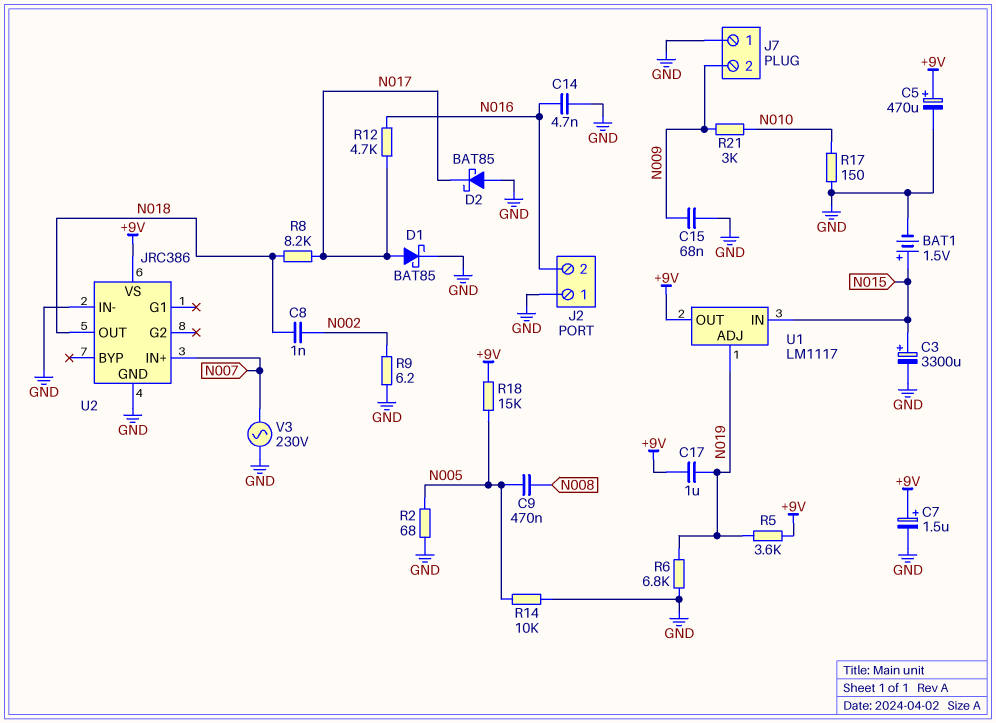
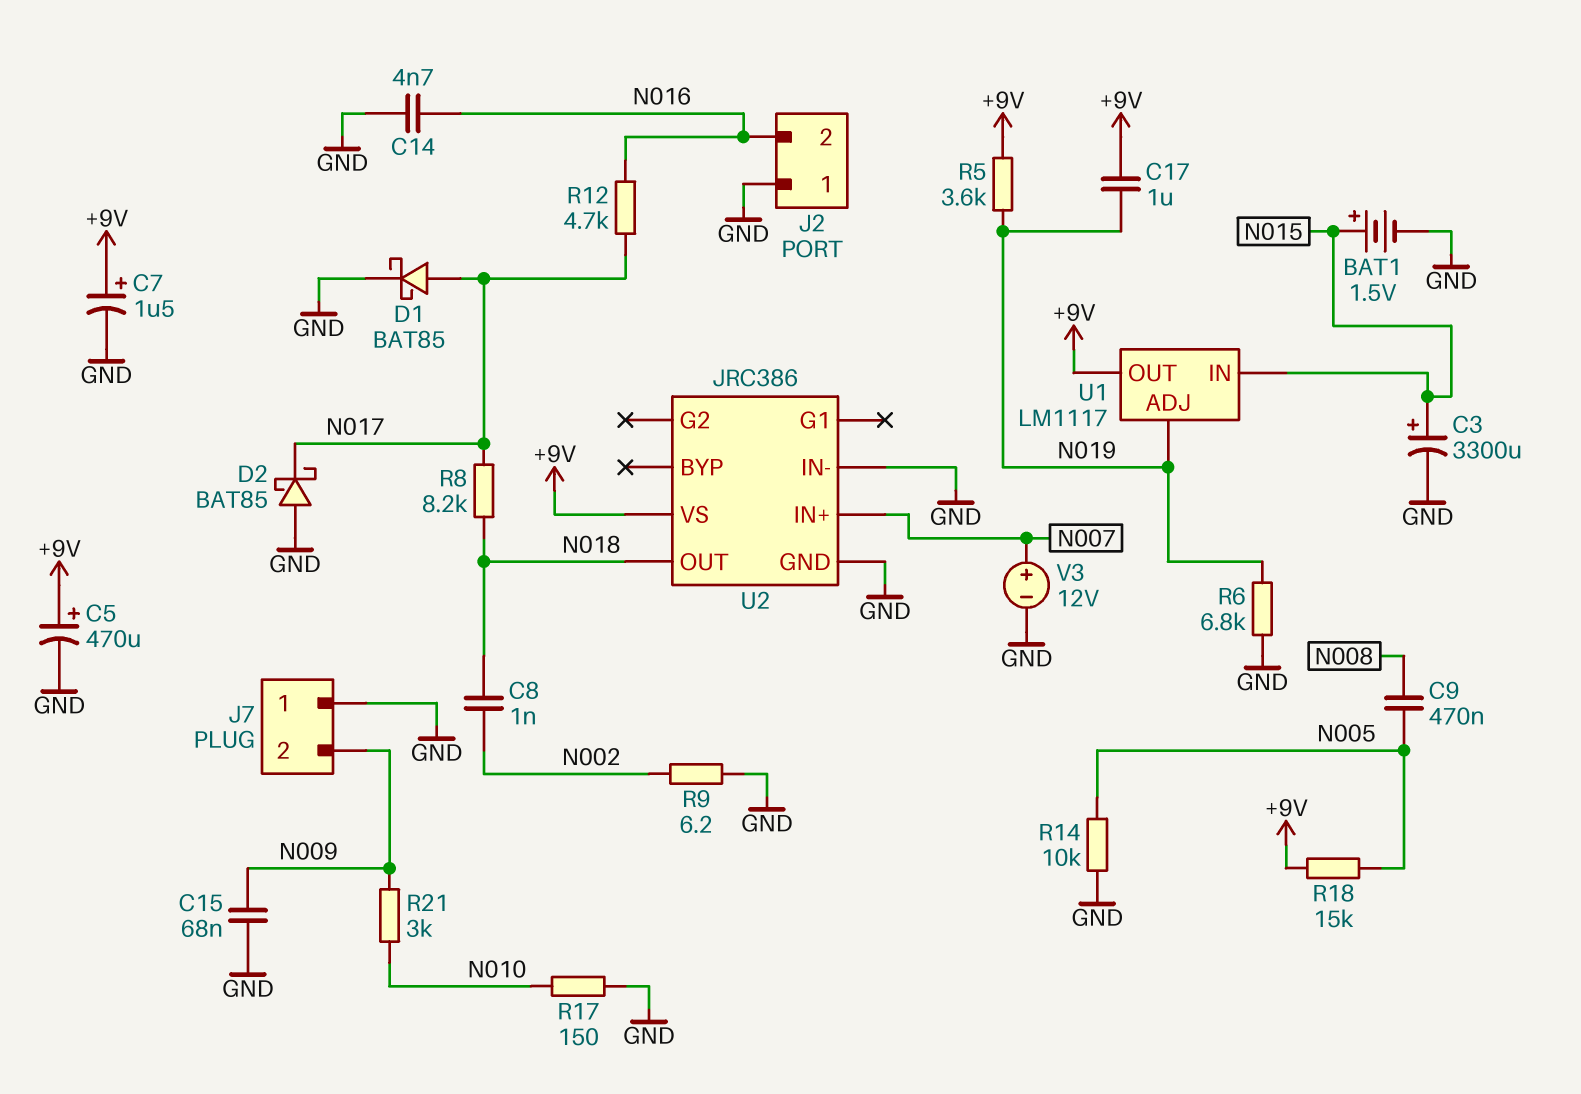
R2: 68 (GND, N005) -> none
V3: AC 230V (GND, N007) -> 12V (plus N007, minus GND)

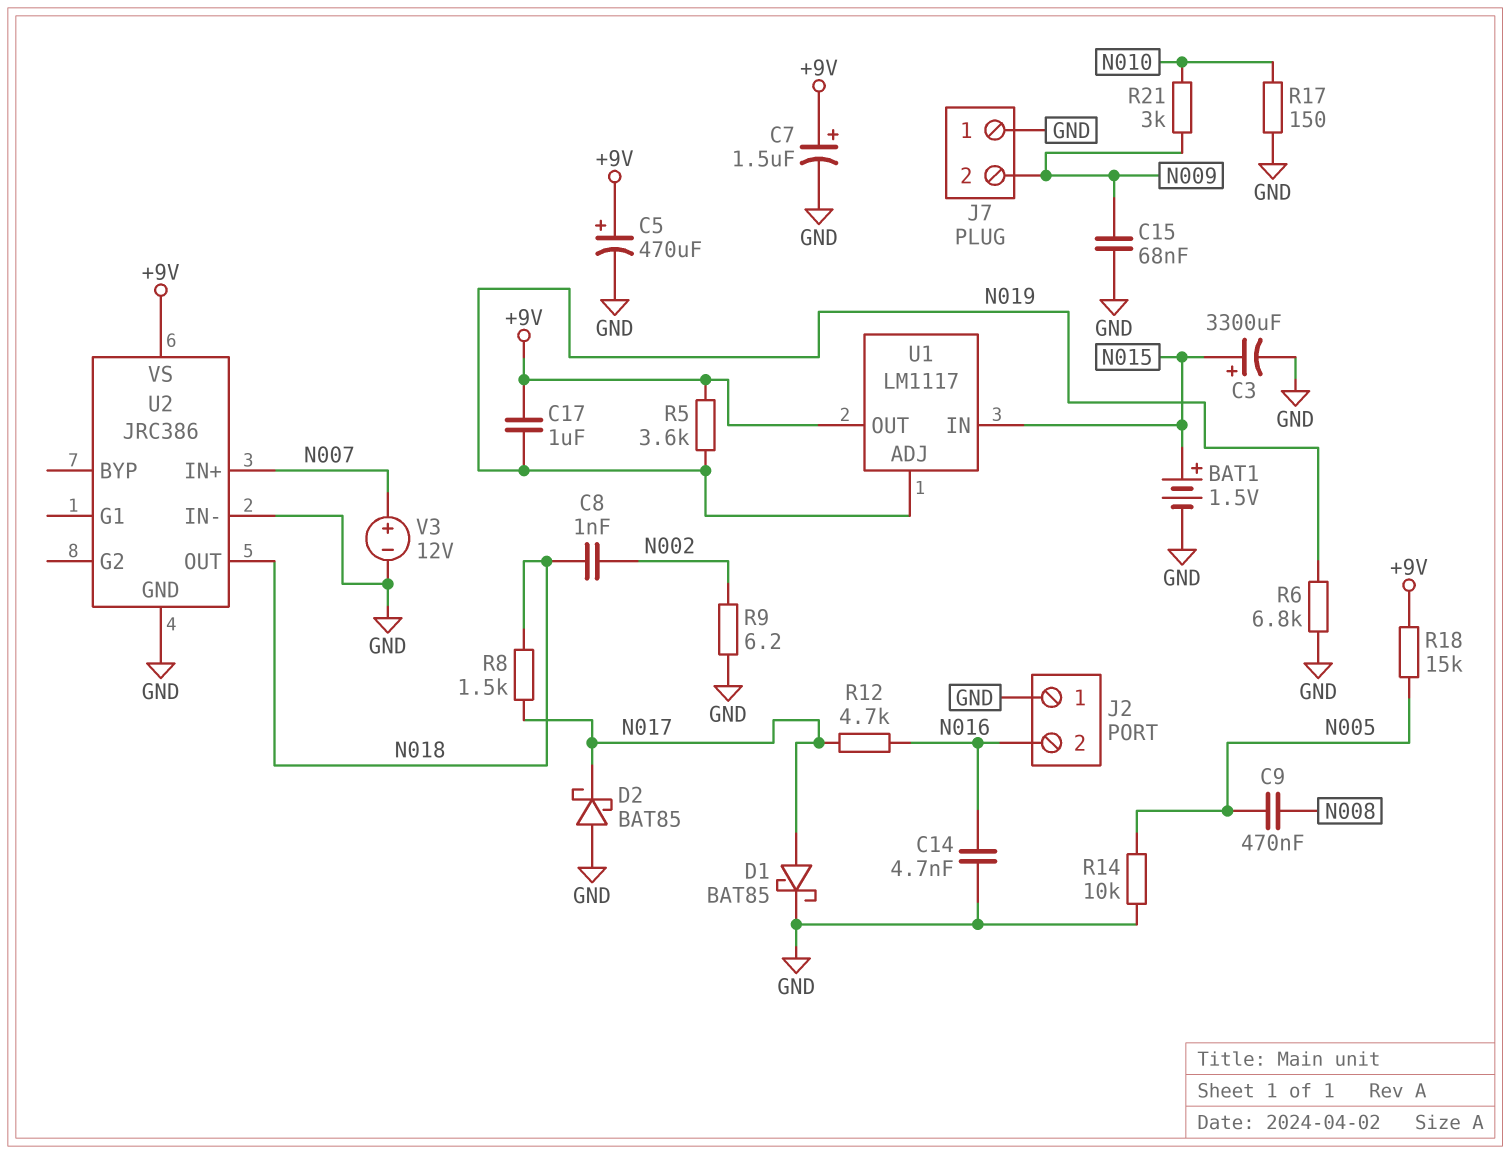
R8: 8.2k (N017, N018) -> 1.5k (N017, N018)

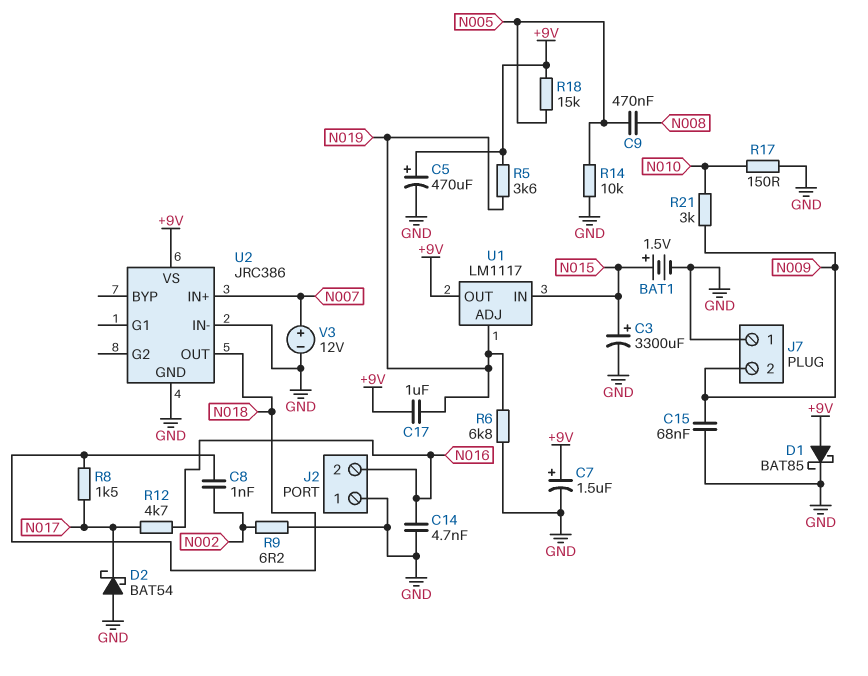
D1: schottky BAT85 (A N017, K GND) -> schottky BAT85 (A +9V, K GND)
D2: schottky BAT85 (A GND, K N017) -> schottky BAT54 (A GND, K N017)

